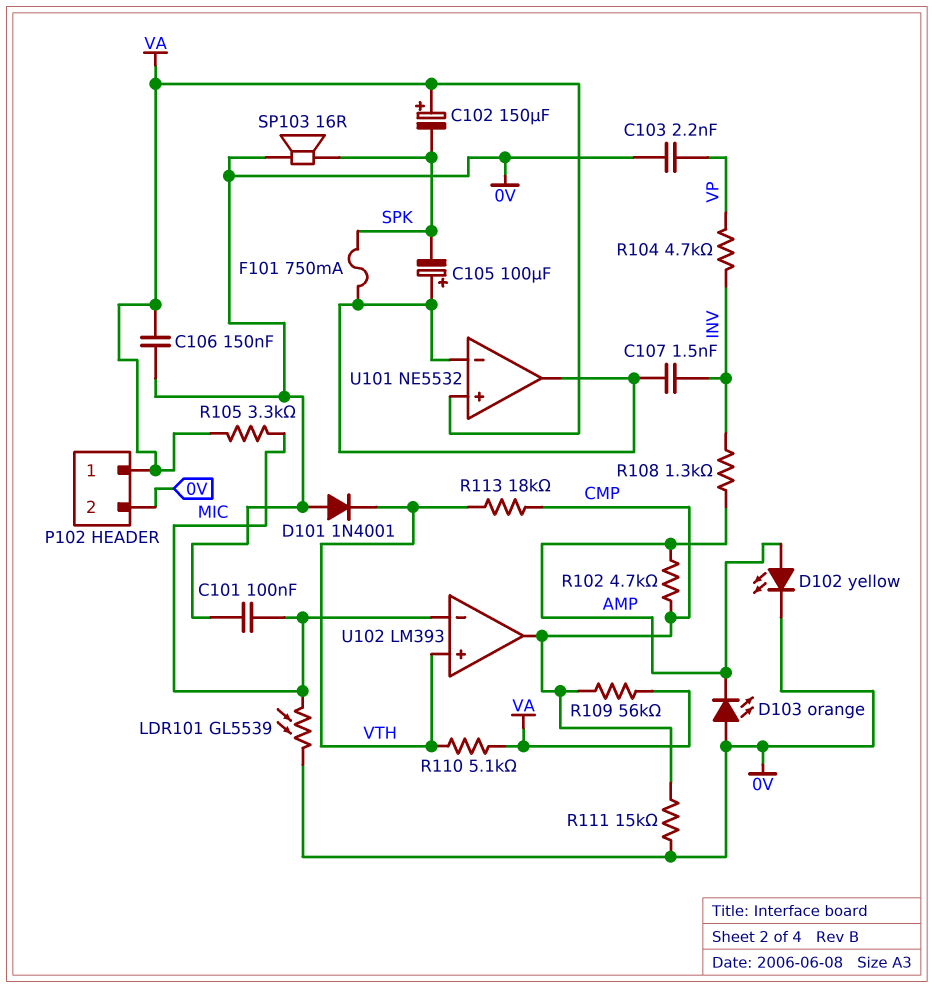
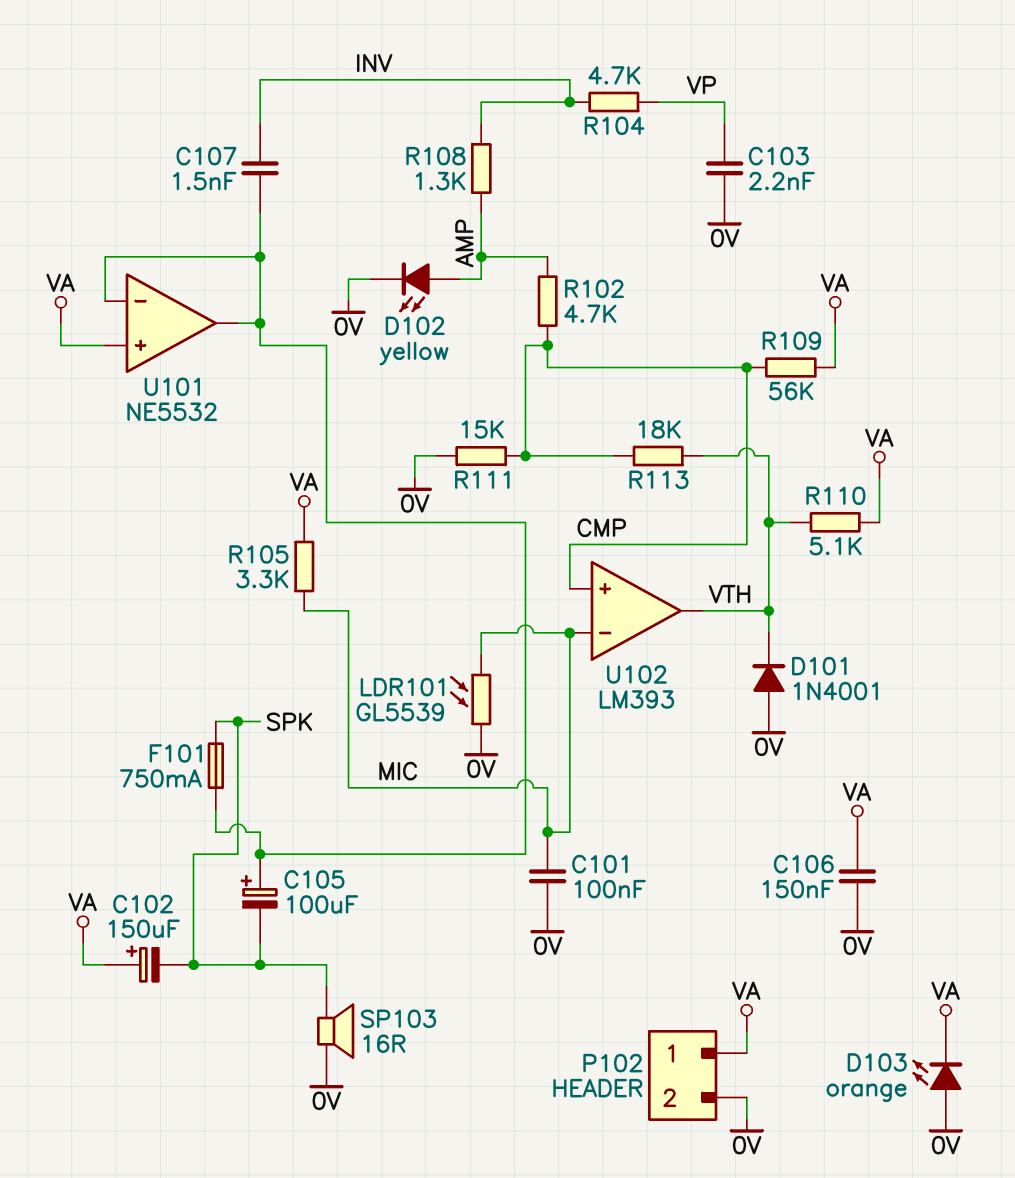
D103: LED orange (A 0V, K AMP) -> LED orange (A 0V, K VA)
U102 pin in+: VTH -> CMP
U102 pin out: CMP -> VTH

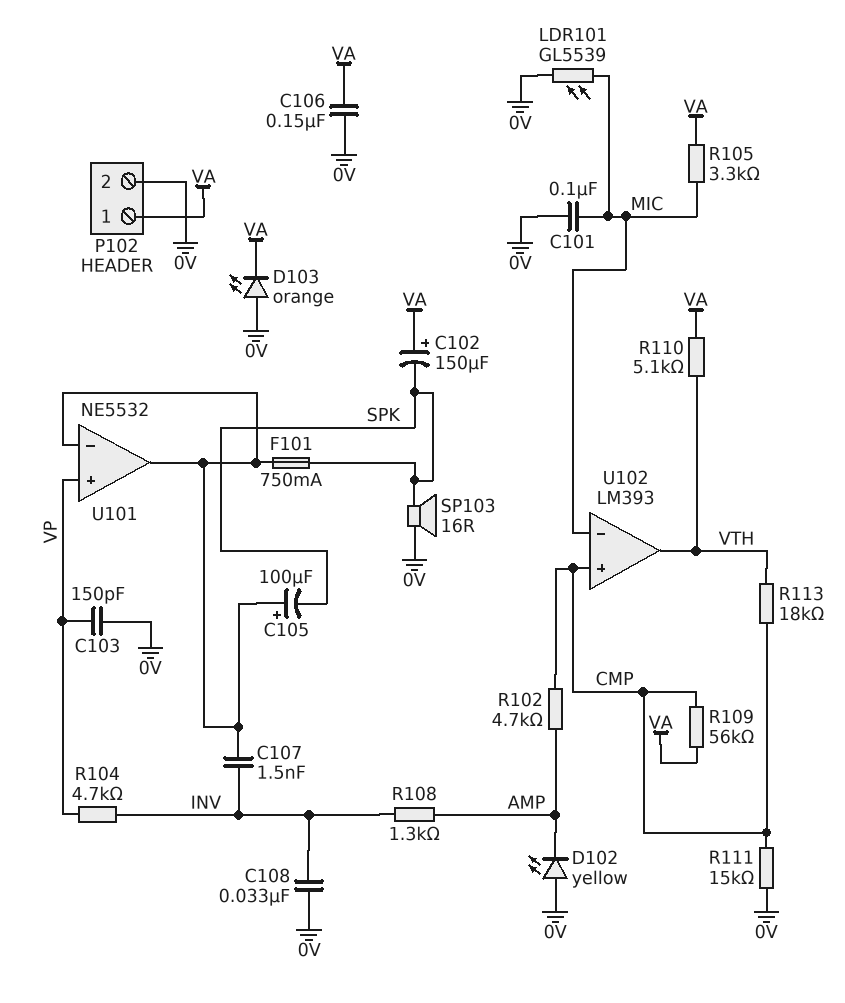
C103: 2.2nF (0V, VP) -> 150pF (0V, VP)
C108: none -> 33nF (0V, INV)
D101: diode 1N4001 (A 0V, K VTH) -> none
D102: LED yellow (A AMP, K 0V) -> LED yellow (A 0V, K AMP)
U101 pin in+: VA -> VP

